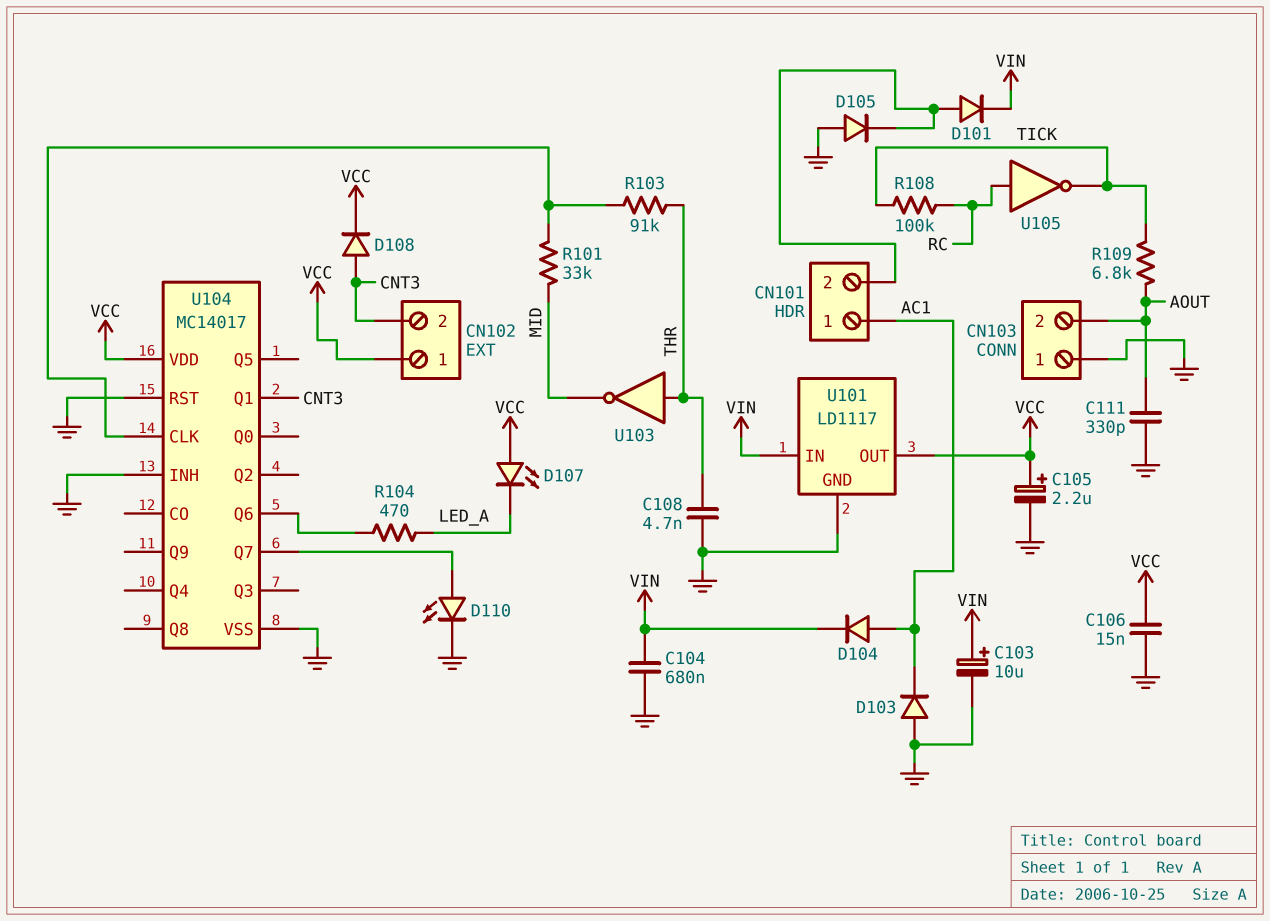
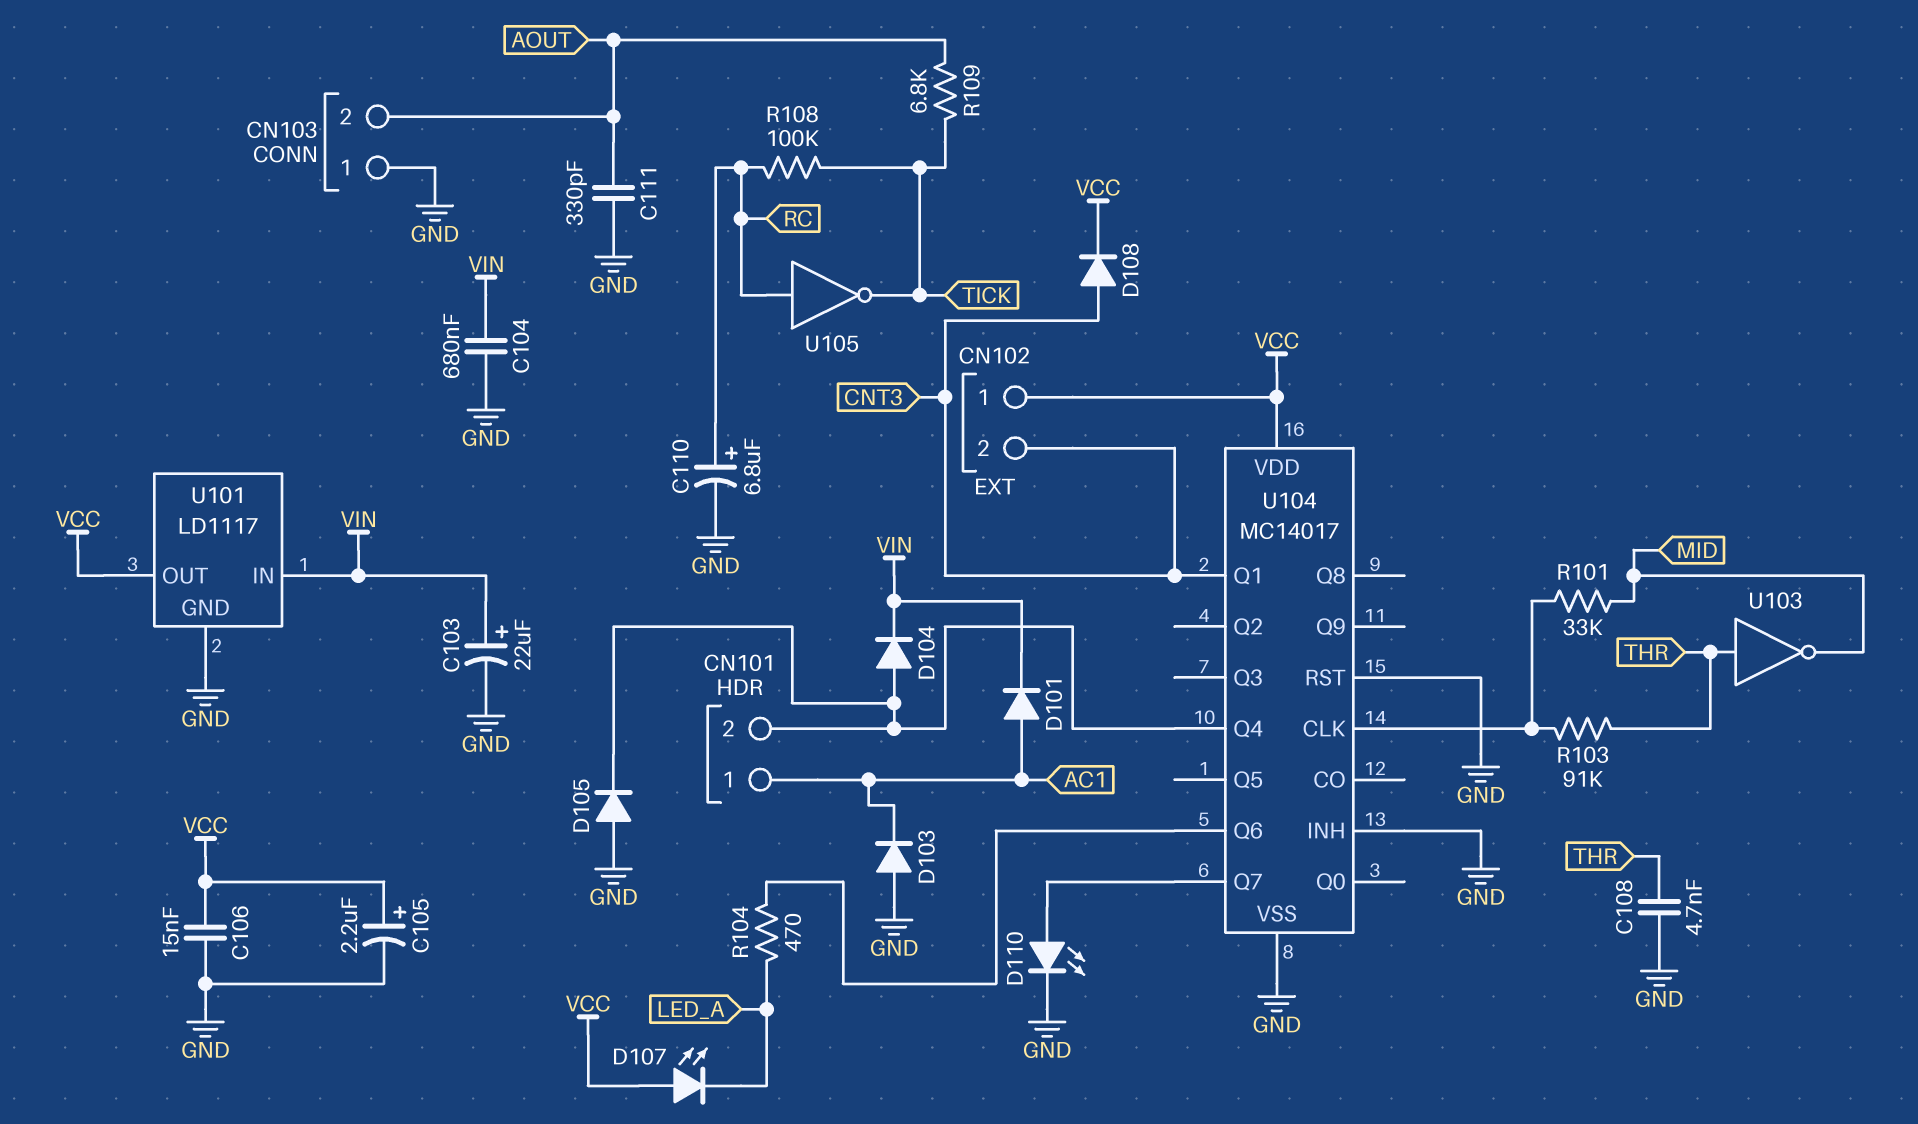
C103: 10uF (plus VIN, minus GND) -> 22uF (plus VIN, minus GND)
C110: none -> 6.8uF (plus RC, minus GND)
D101: diode (A CN101/2, K VIN) -> diode (A AC1, K VIN)
D104: diode (A AC1, K VIN) -> diode (A CN101/2, K VIN)
U104 pin Q4: none -> CN101/2

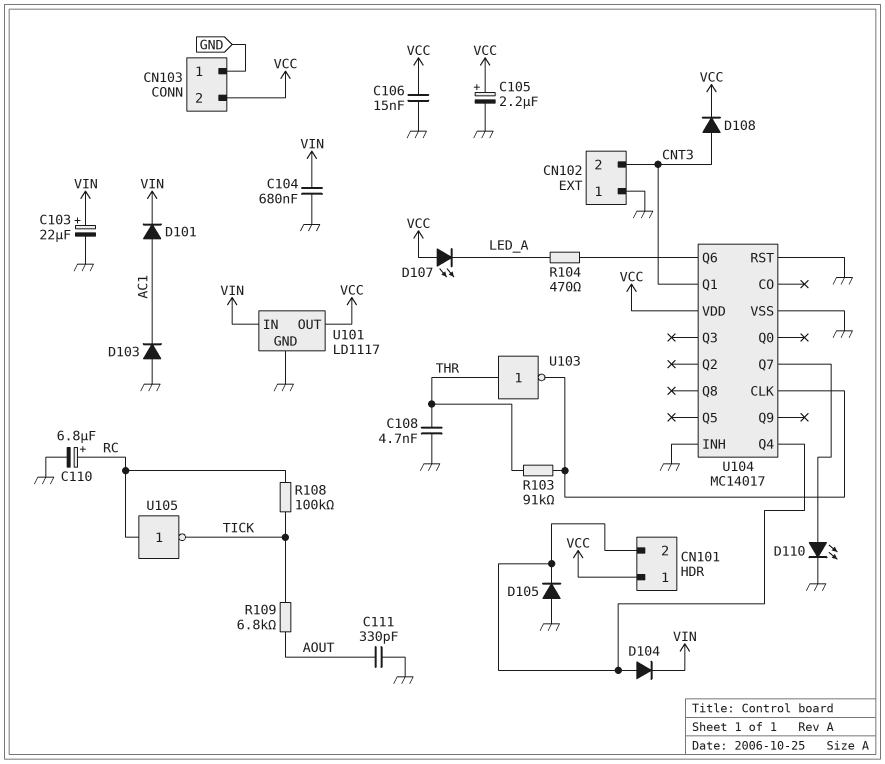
CN101 pin 1: AC1 -> VCC
CN102 pin 1: VCC -> GND
CN103 pin 2: AOUT -> VCC
R101: 33k (MID, U104/CLK) -> none
U103: NOT (in THR, out MID) -> NOT (in THR, out U104/CLK)

